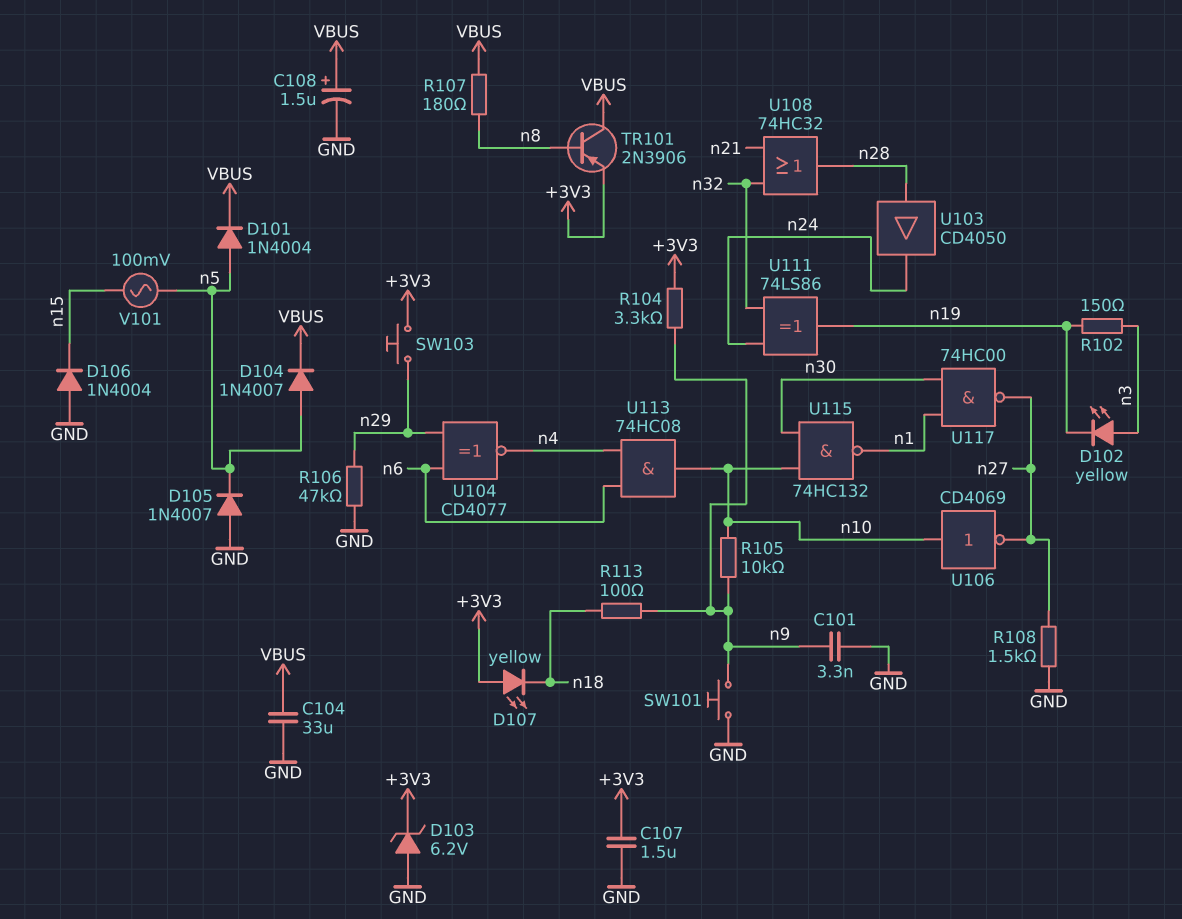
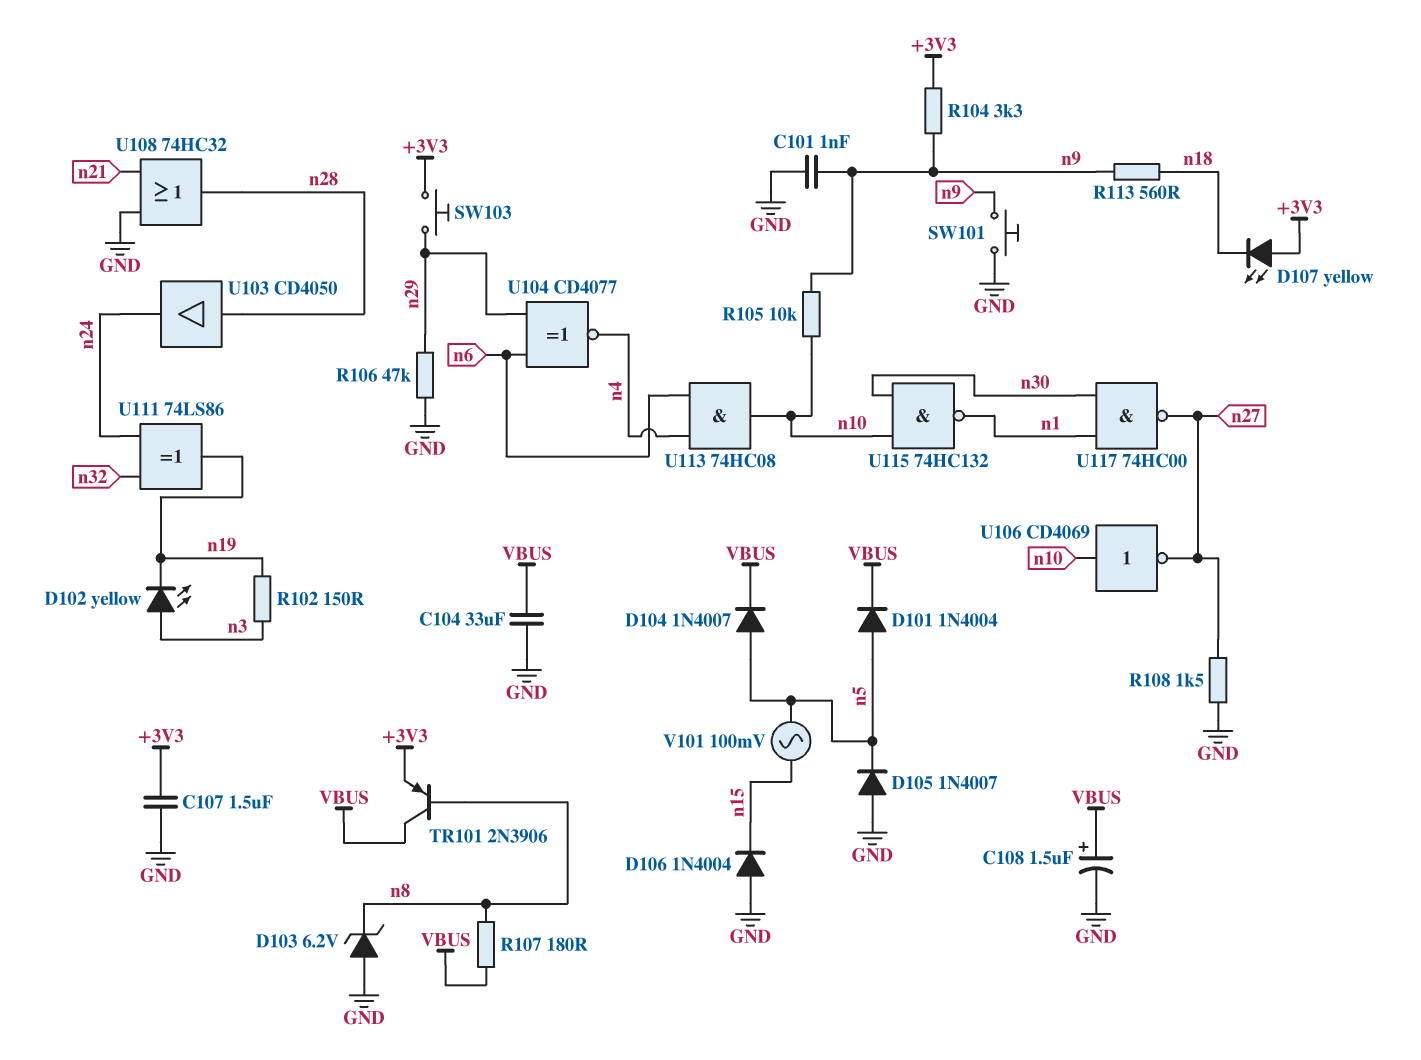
C101: 3.3nF (GND, n9) -> 1nF (GND, n9)
D103: zener 6.2V (A GND, K +3V3) -> zener 6.2V (A GND, K n8)
R113: 100 (n9, n18) -> 560 (n9, n18)
U108: OR 74HC32 (in n21, in n32, out n28) -> OR 74HC32 (in GND, in n21, out n28)

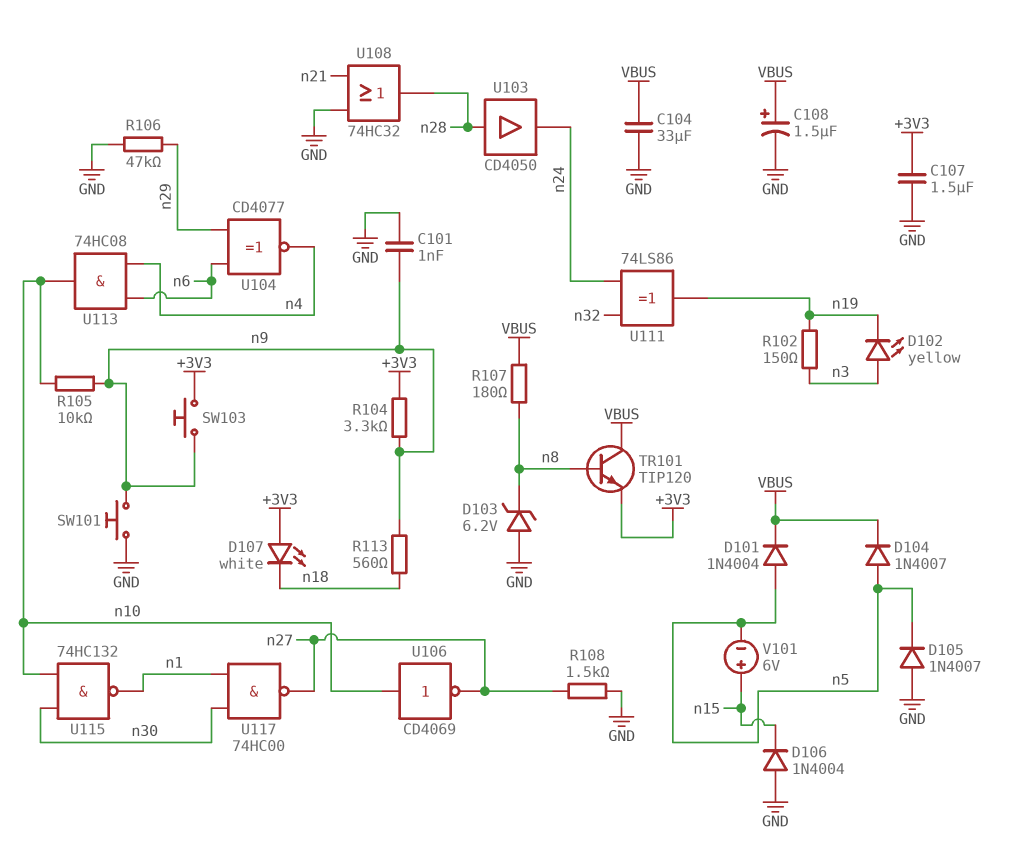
D107: LED yellow (A +3V3, K n18) -> LED white (A +3V3, K n18)
SW103: button (+3V3, n29) -> button (+3V3, n9)
TR101: PNP 2N3906 (B n8, C VBUS, E +3V3) -> NPN TIP120 (B n8, C VBUS, E +3V3)
V101: AC 100mV (n5, n15) -> 6V (plus n15, minus n5)

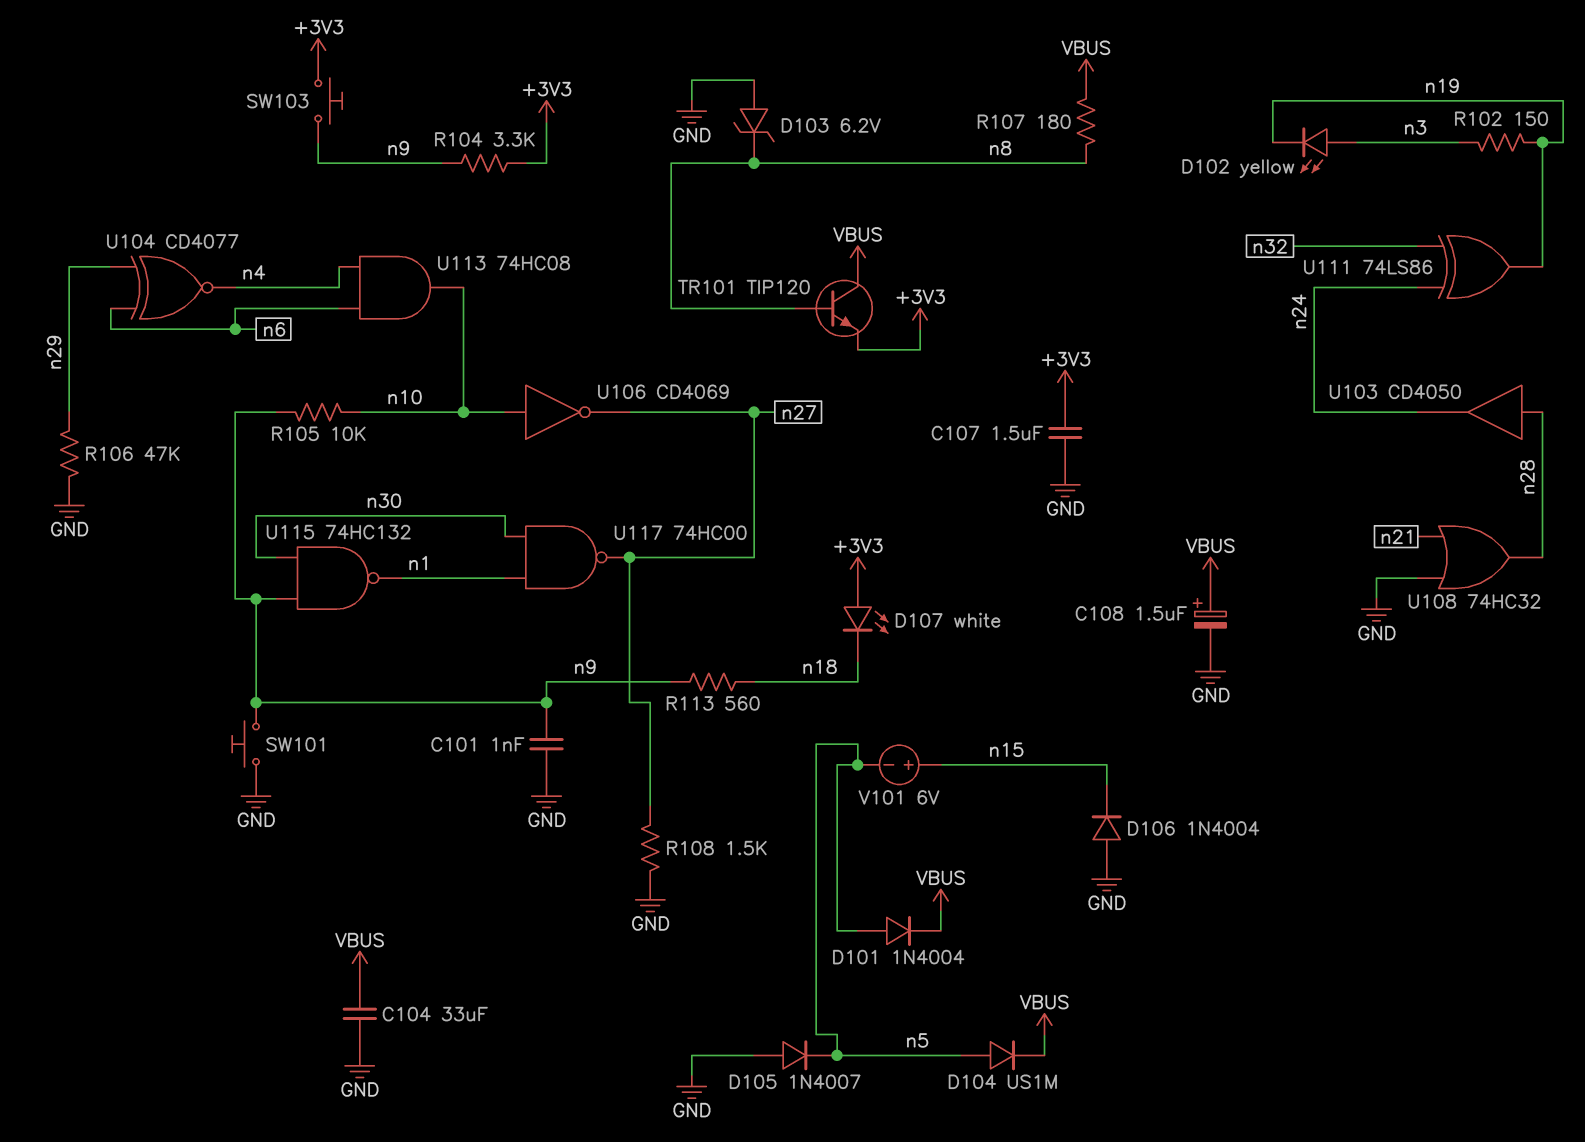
D104: diode 1N4007 (A n5, K VBUS) -> diode US1M (A n5, K VBUS)
U115: NAND 74HC132 (in n10, in n30, out n1) -> NAND 74HC132 (in n9, in n30, out n1)

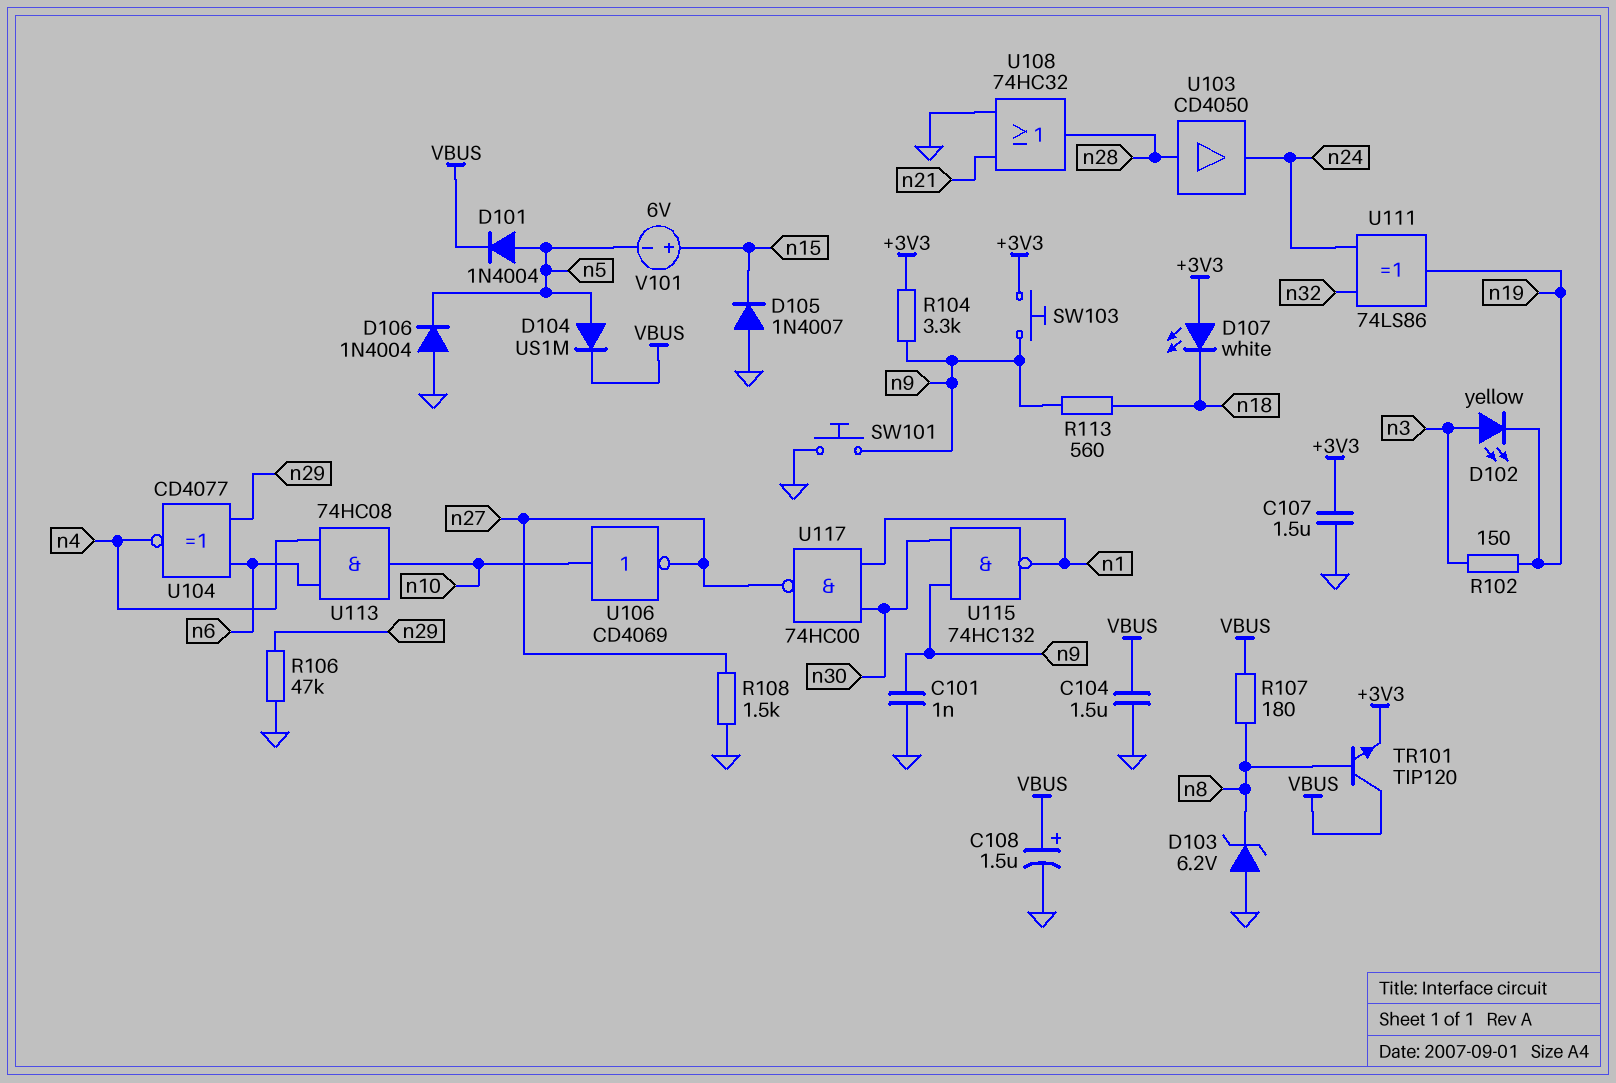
C104: 33uF (GND, VBUS) -> 1.5uF (GND, VBUS)
D105: diode 1N4007 (A GND, K n5) -> diode 1N4007 (A GND, K n15)
D106: diode 1N4004 (A GND, K n15) -> diode 1N4004 (A GND, K n5)
R105: 10k (n9, n10) -> none

